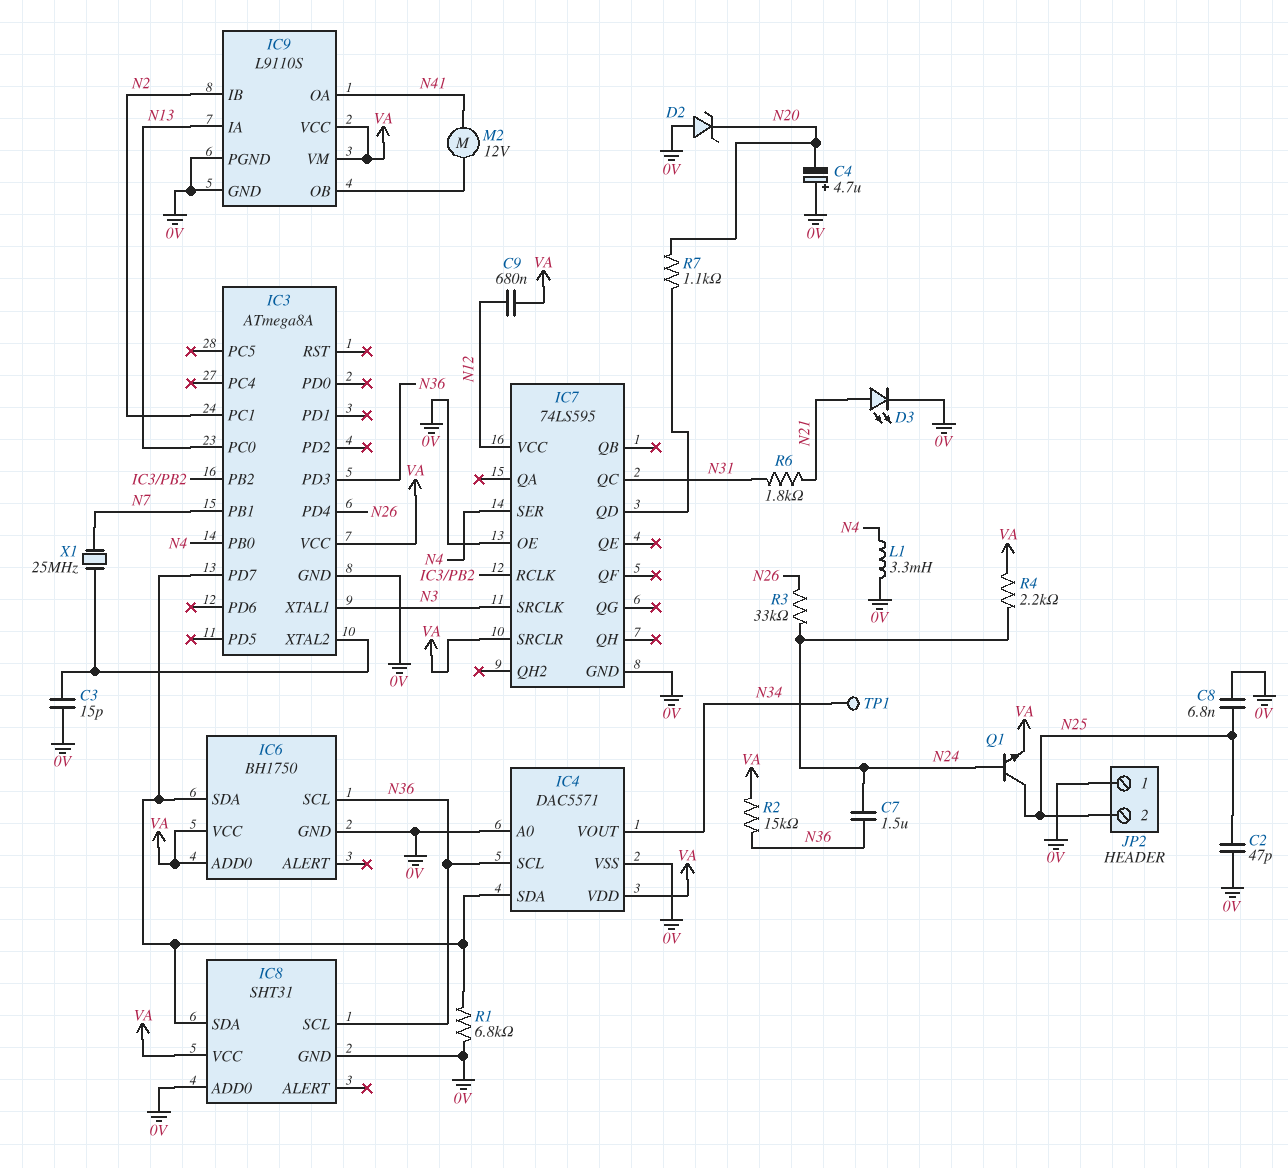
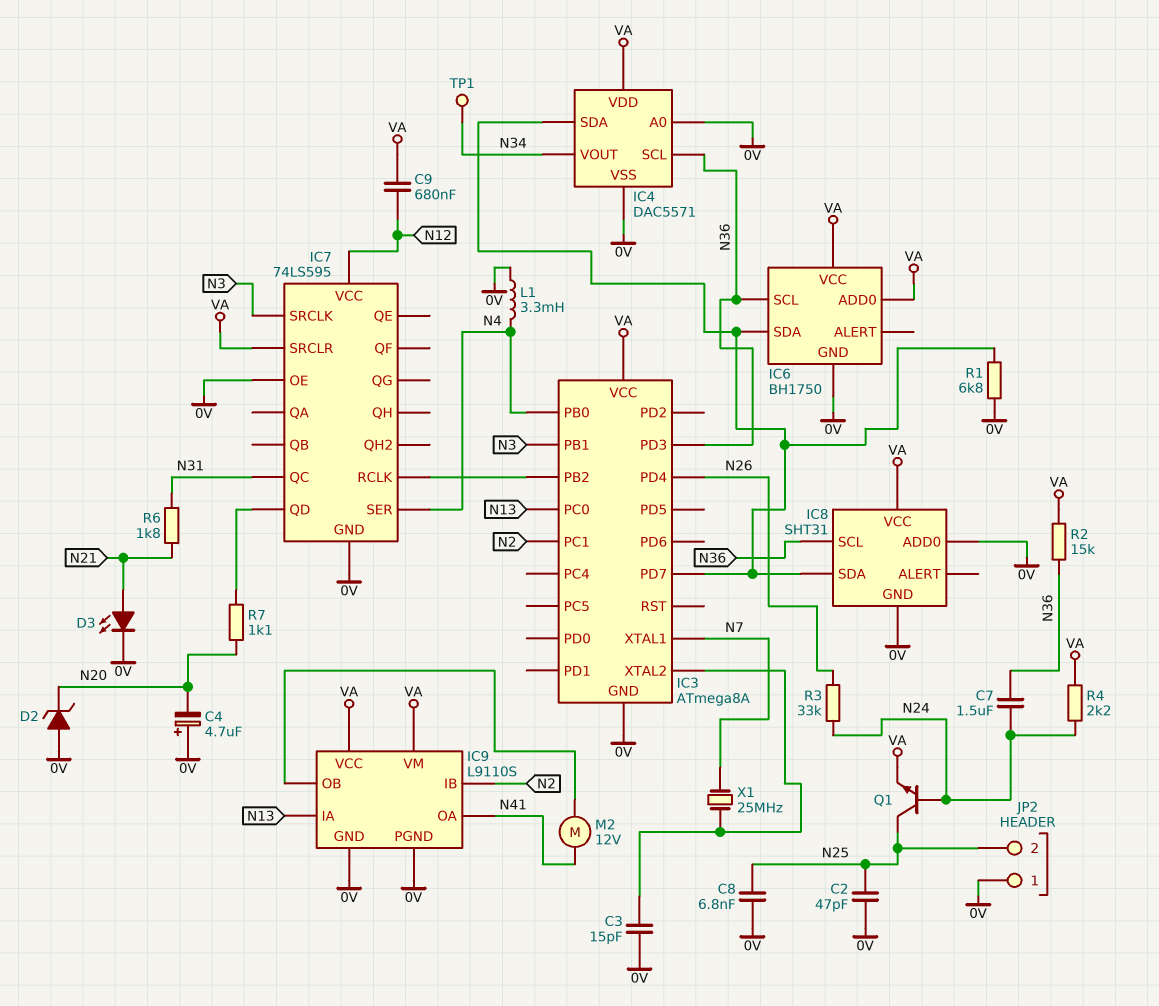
IC3 pin PB1: N7 -> N3
IC3 pin XTAL1: N3 -> N7

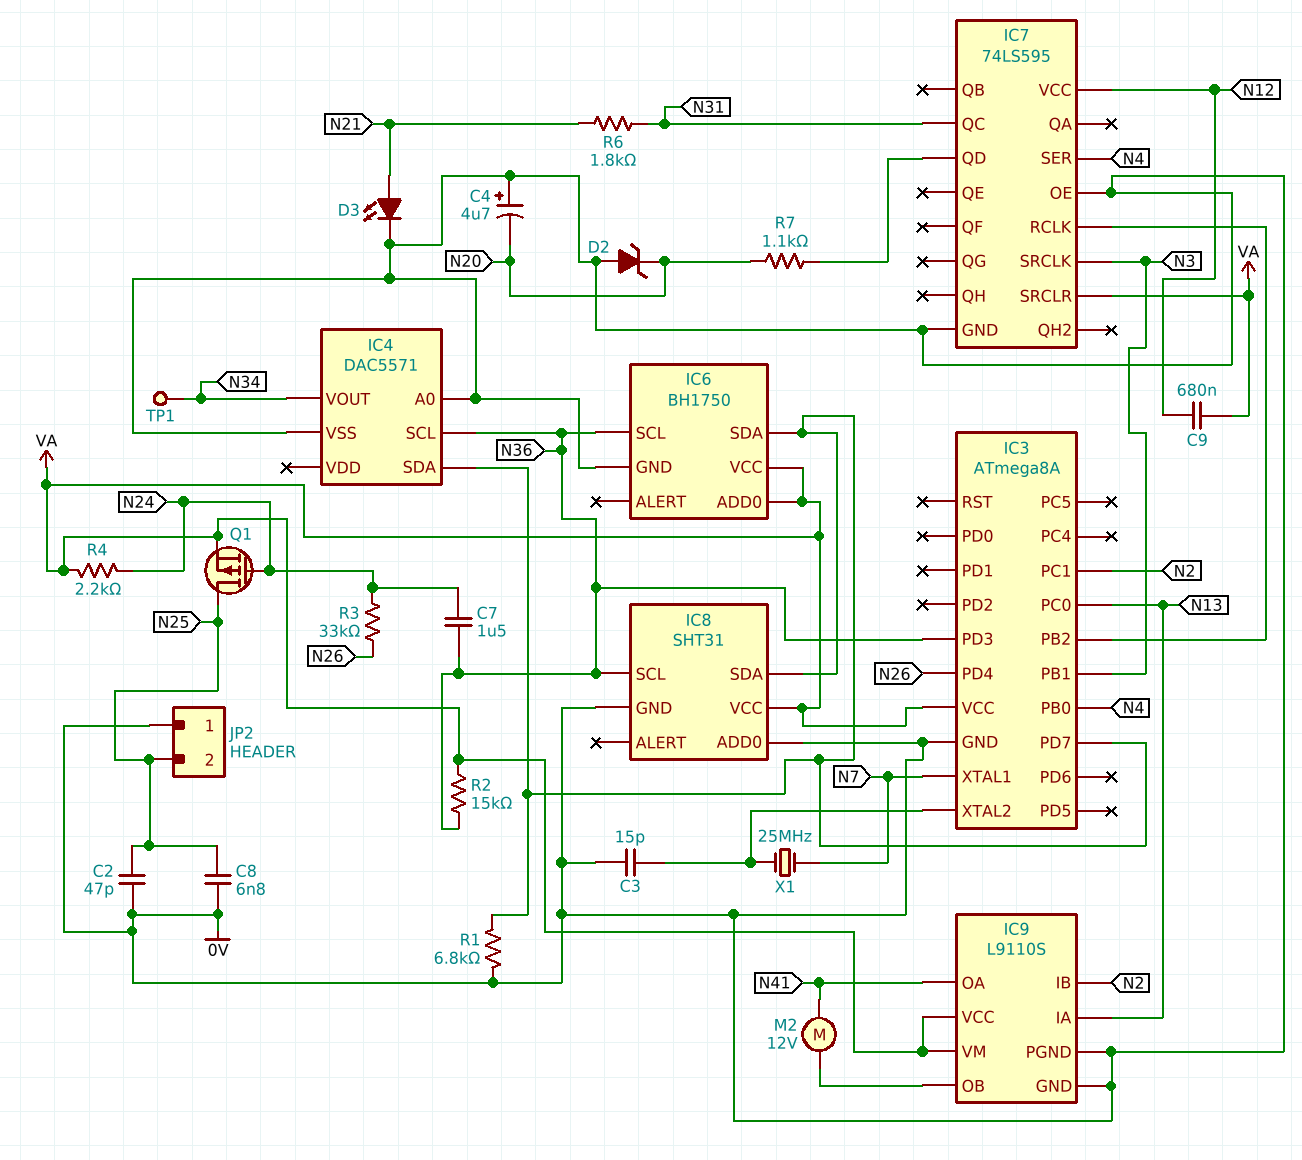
IC4 pin VDD: VA -> none
L1: 3.3mH (0V, N4) -> none
Q1: NPN (B N24, C N25, E VA) -> PMOS (G N24, D N25, S VA)

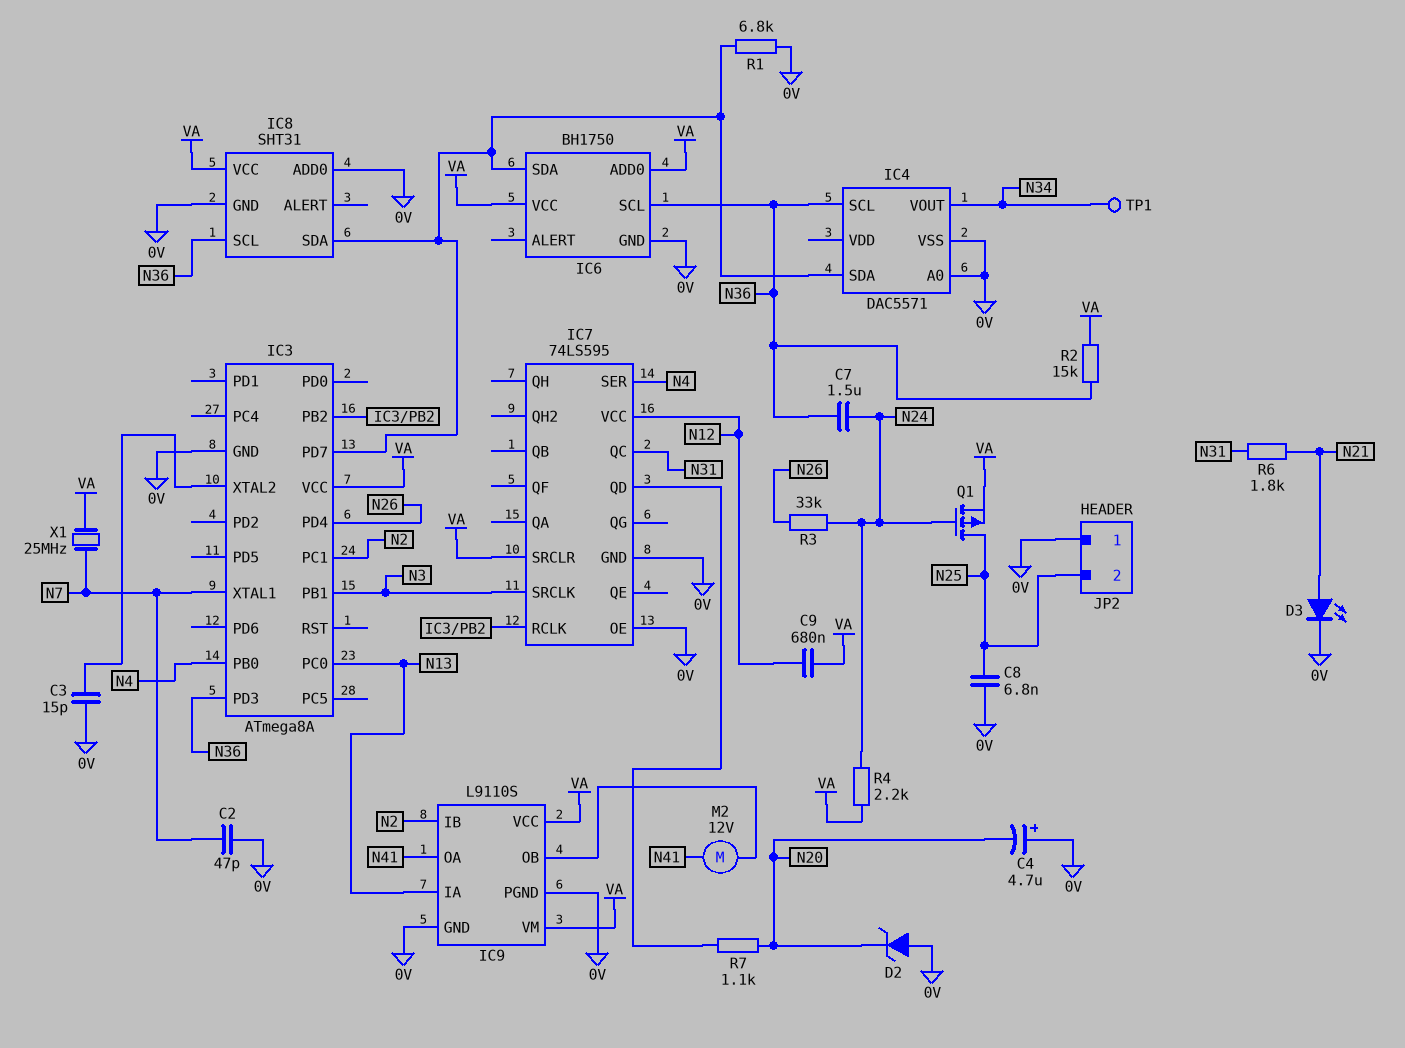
C2: 47pF (0V, N25) -> 47pF (0V, N7)
X1: 25MHz (IC3/XTAL2, N7) -> 25MHz (N7, VA)

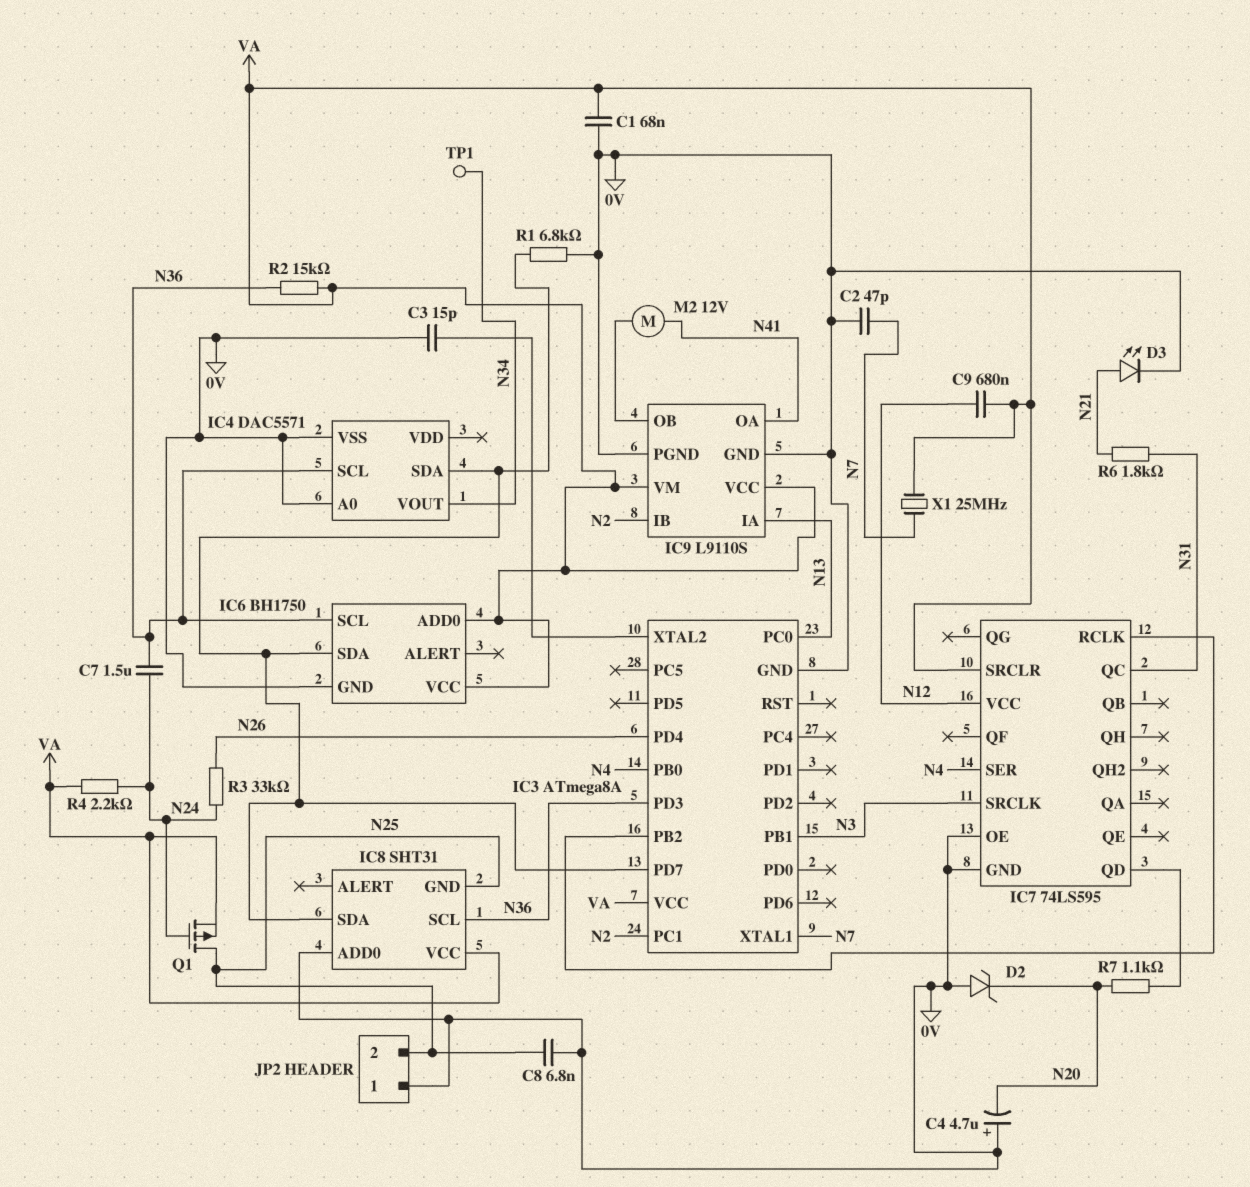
C1: none -> 68nF (0V, VA)
IC8 pin GND: 0V -> N25

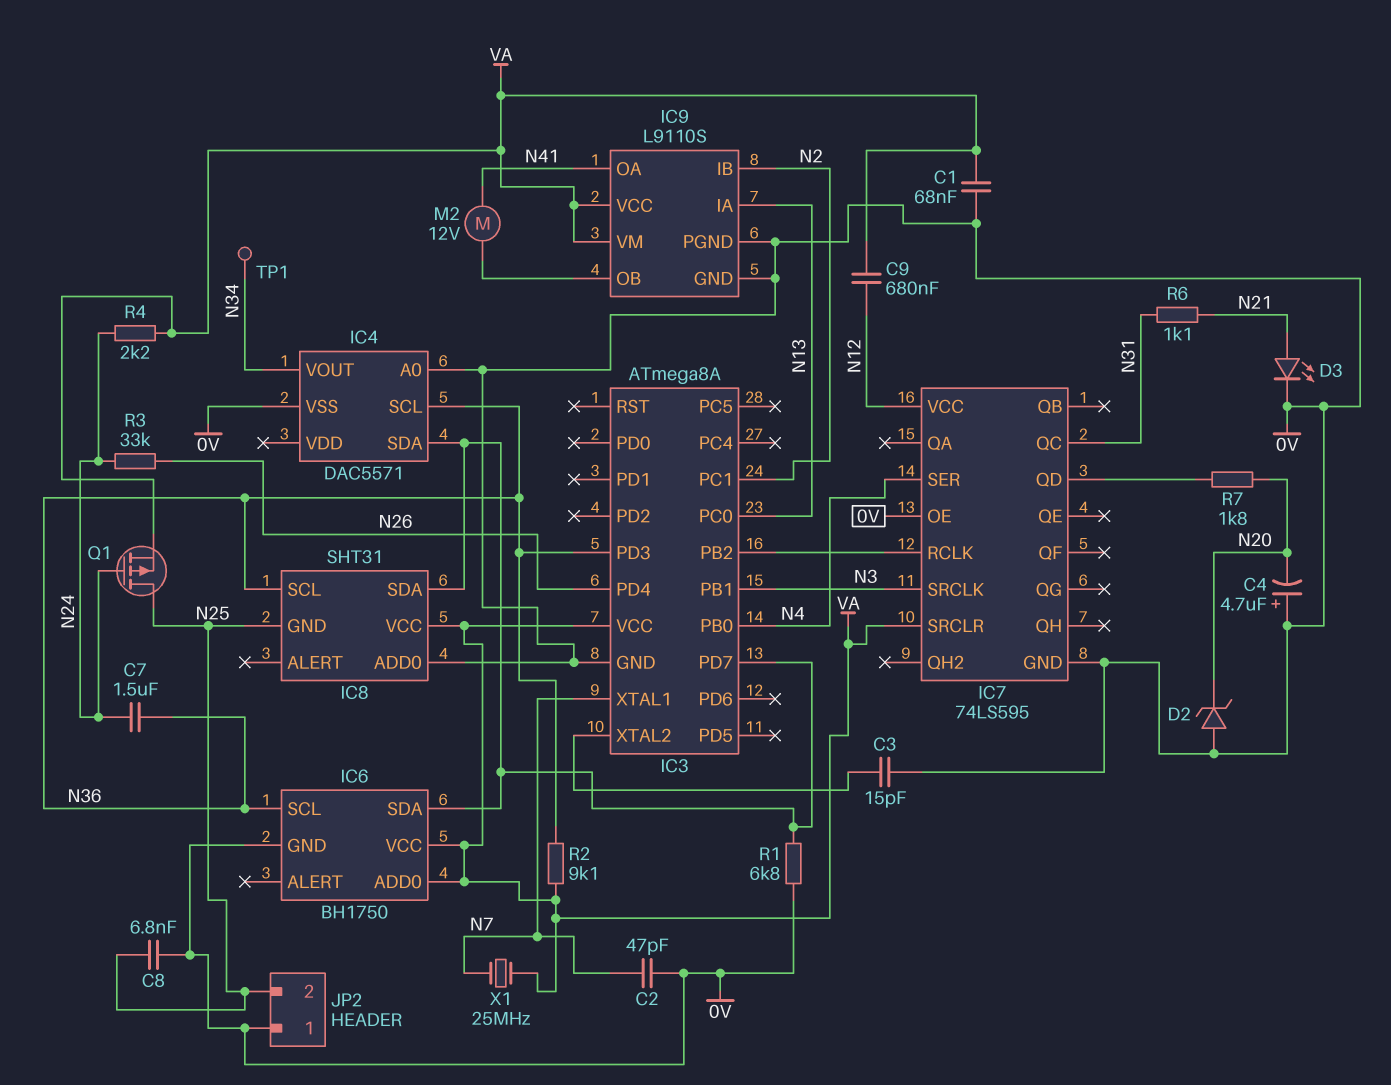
R2: 15k (N36, VA) -> 9.1k (N36, VA)
R6: 1.8k (N21, N31) -> 1.1k (N21, N31)
R7: 1.1k (IC7/QD, N20) -> 1.8k (IC7/QD, N20)

